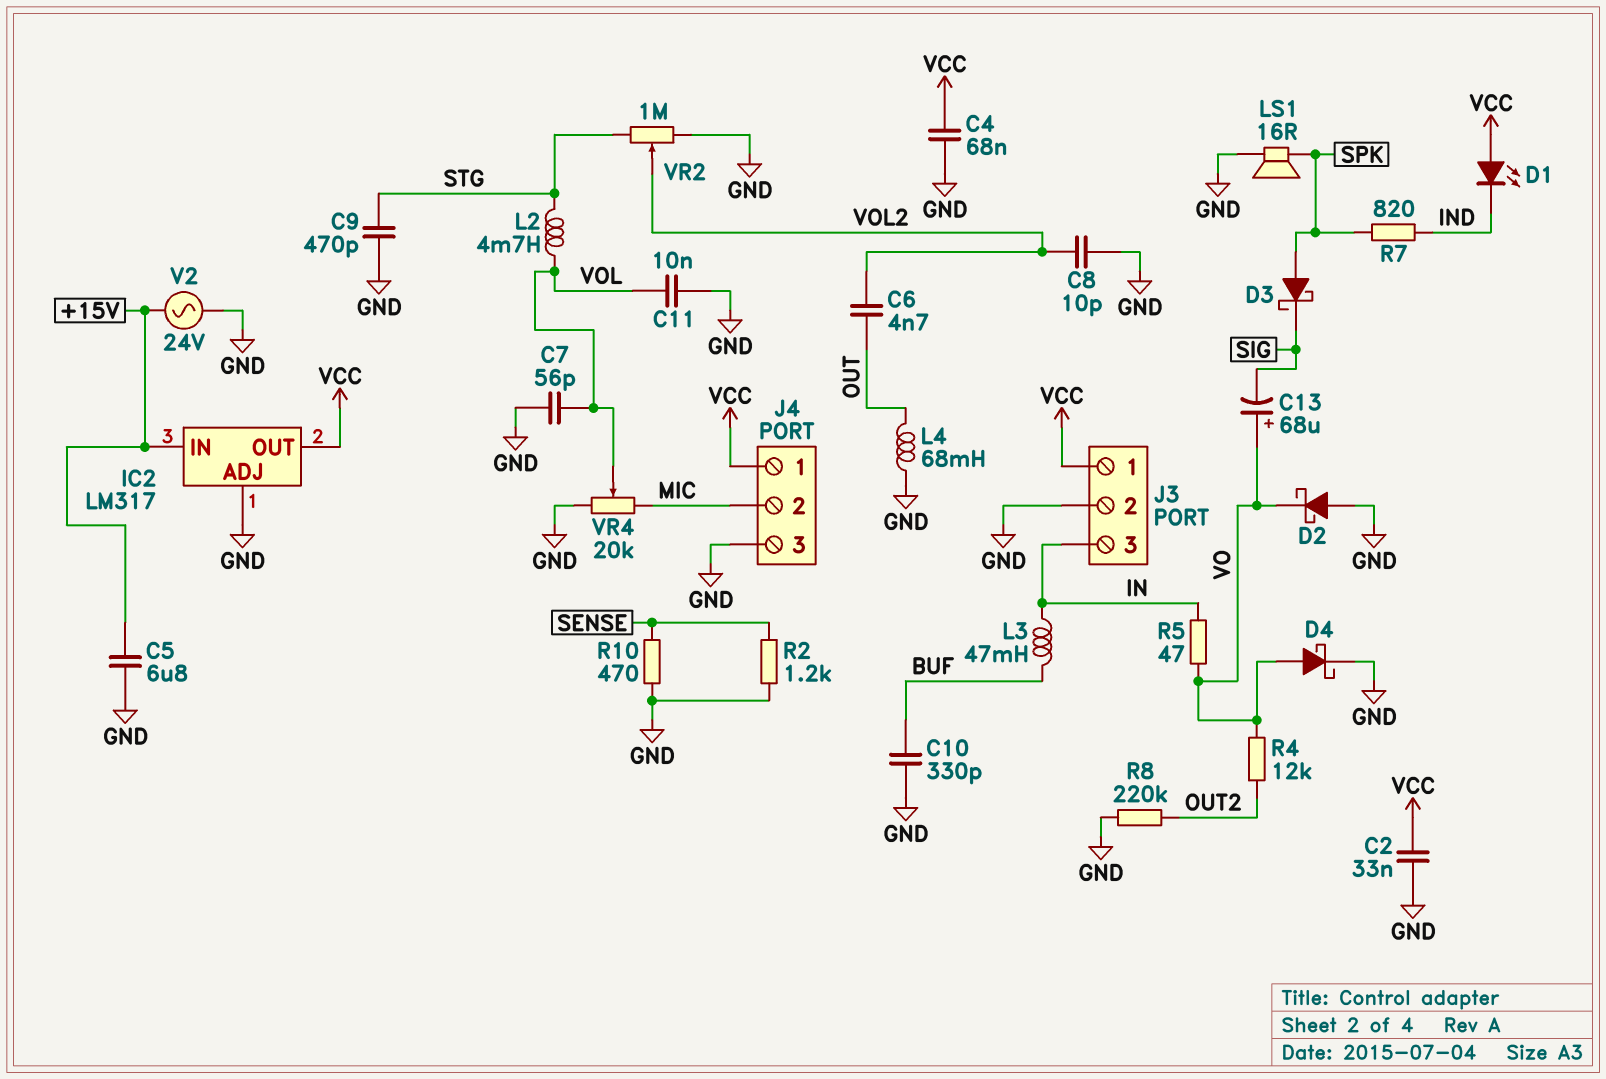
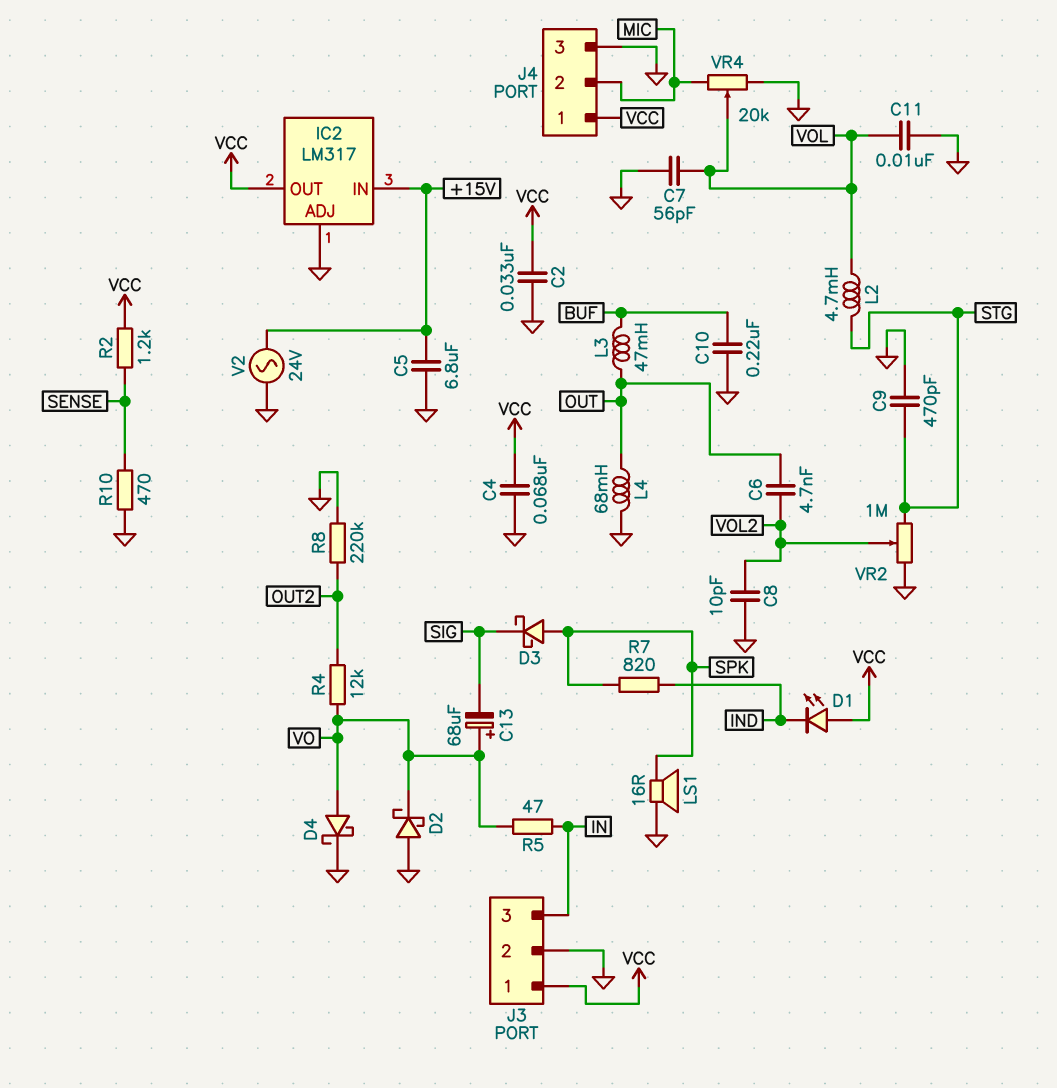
C10: 330pF (BUF, GND) -> 220nF (BUF, GND)
L3: 47mH (BUF, IN) -> 47mH (BUF, OUT)
R2: 1.2k (GND, SENSE) -> 1.2k (SENSE, VCC)

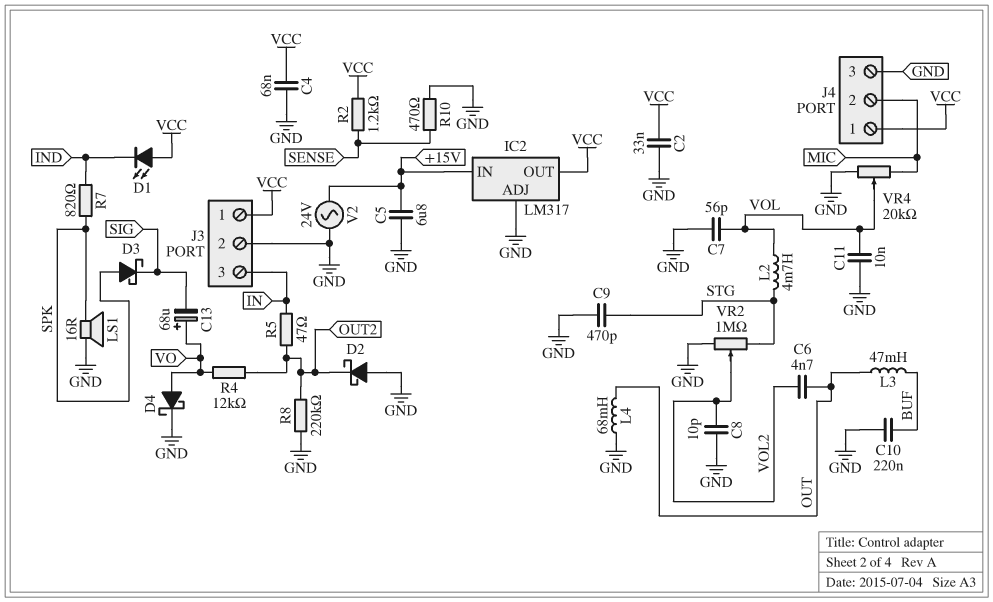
D2: schottky (A GND, K VO) -> schottky (A GND, K OUT2)
R5: 47 (IN, VO) -> 47 (IN, OUT2)

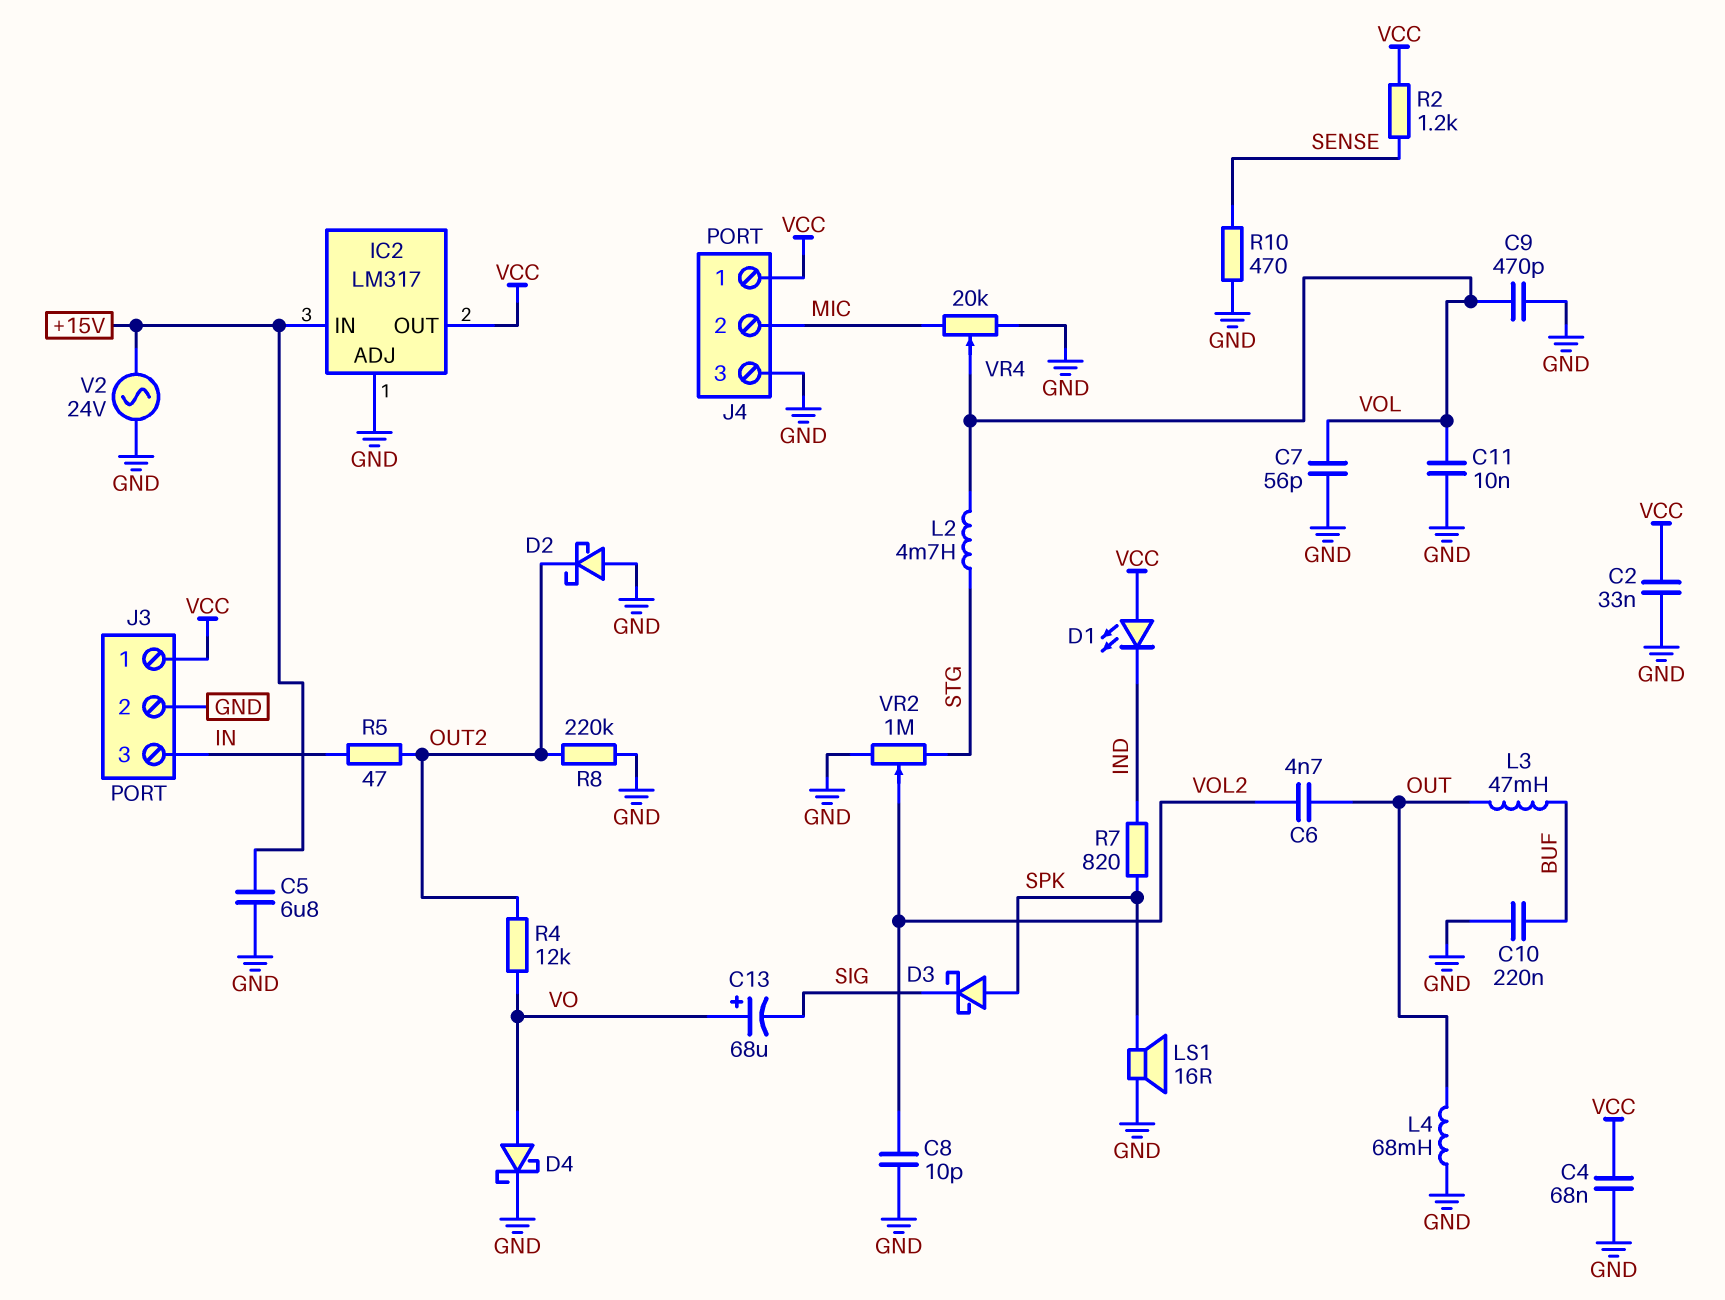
C9: 470pF (GND, STG) -> 470pF (GND, VOL)

